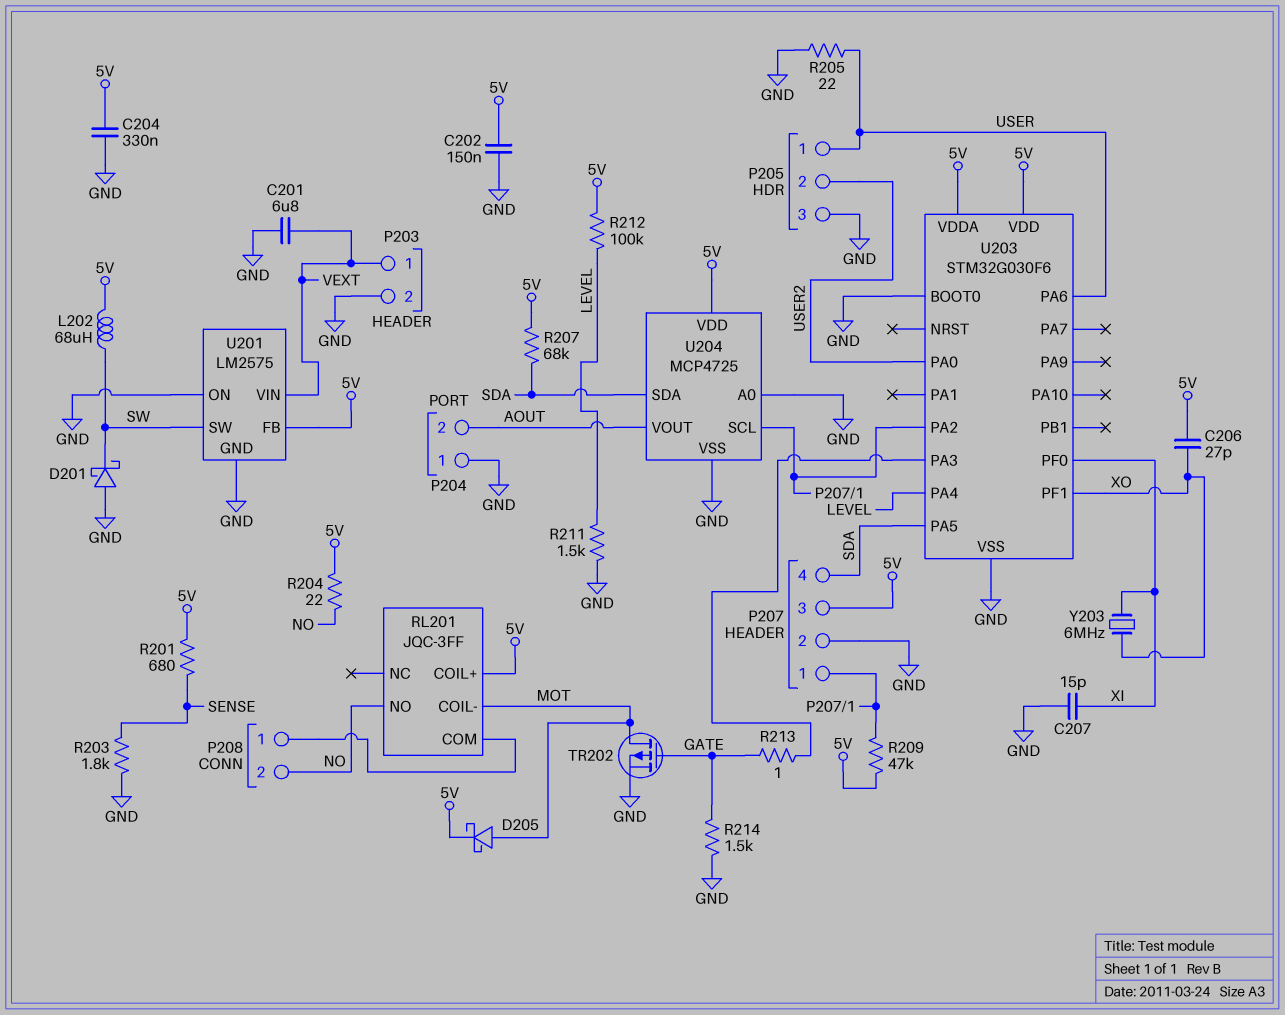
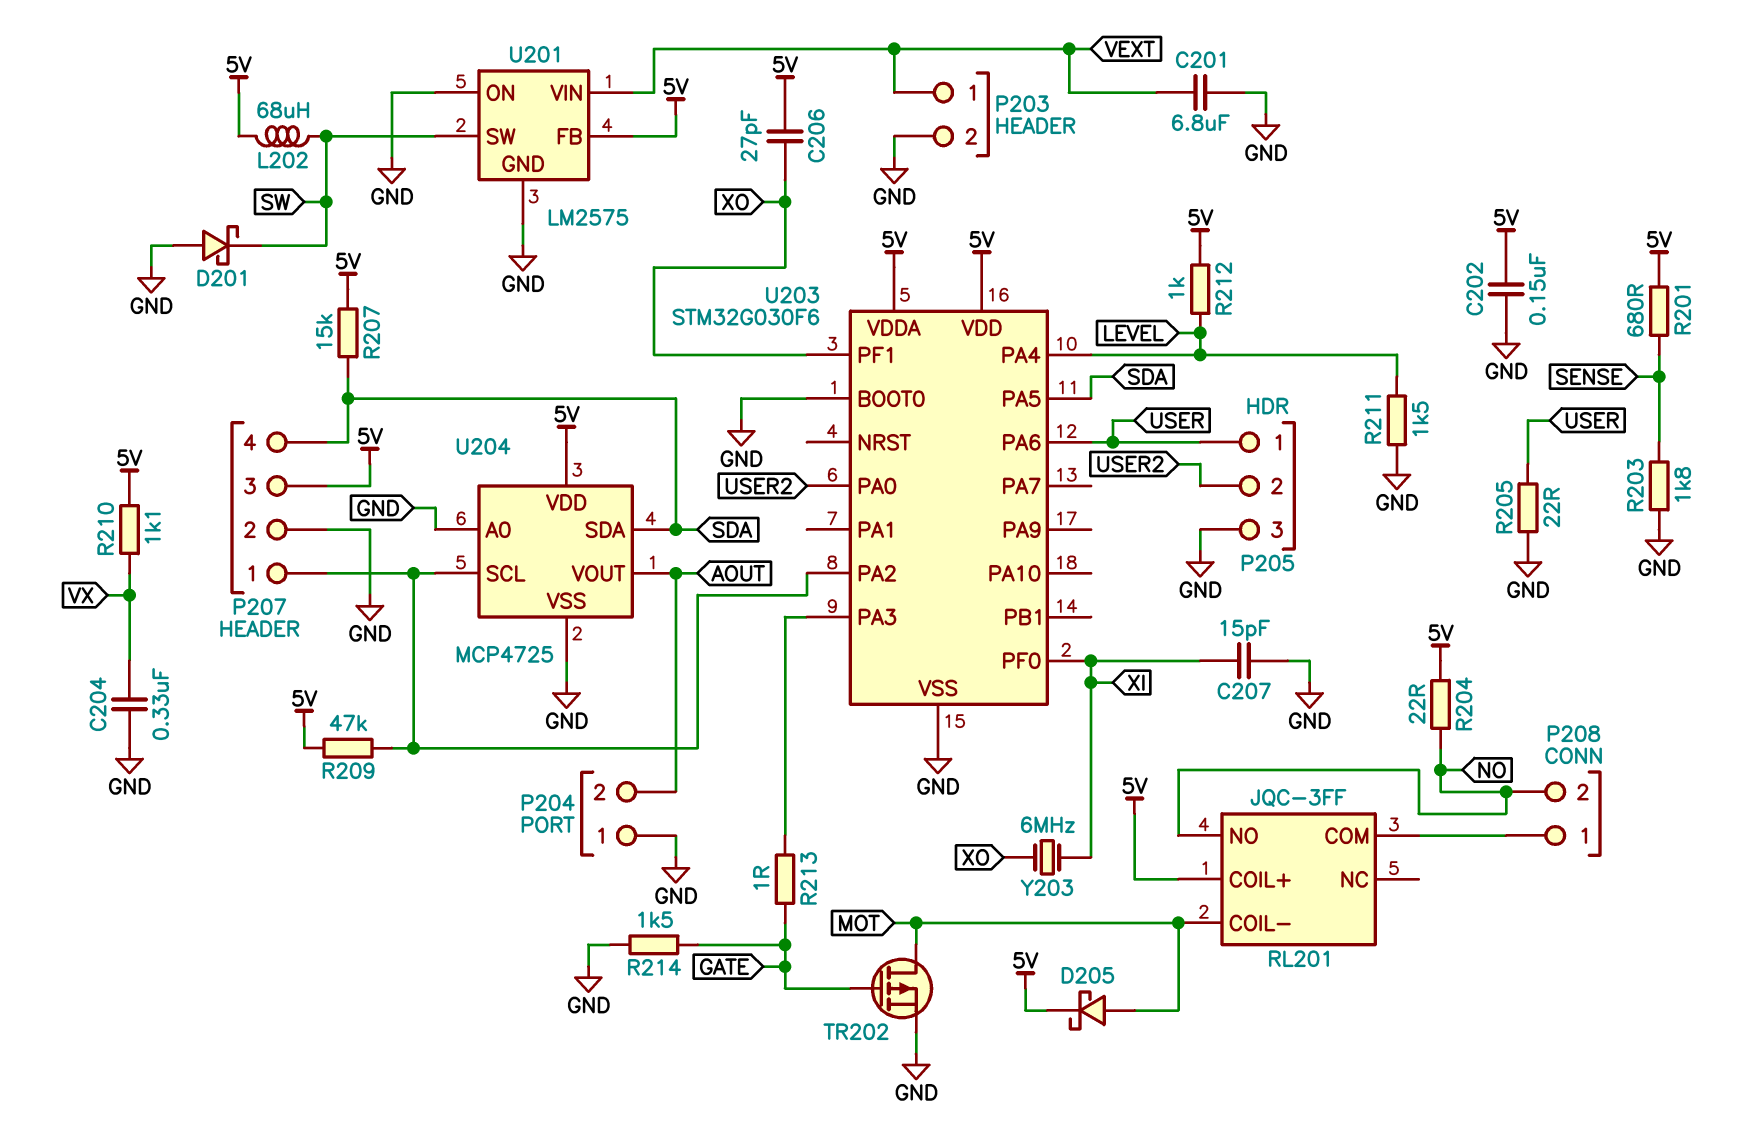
C204: 330nF (5V, GND) -> 330nF (GND, VX)
R207: 68k (5V, SDA) -> 15k (5V, SDA)
R210: none -> 1.1k (5V, VX)
R212: 100k (5V, LEVEL) -> 1k (5V, LEVEL)

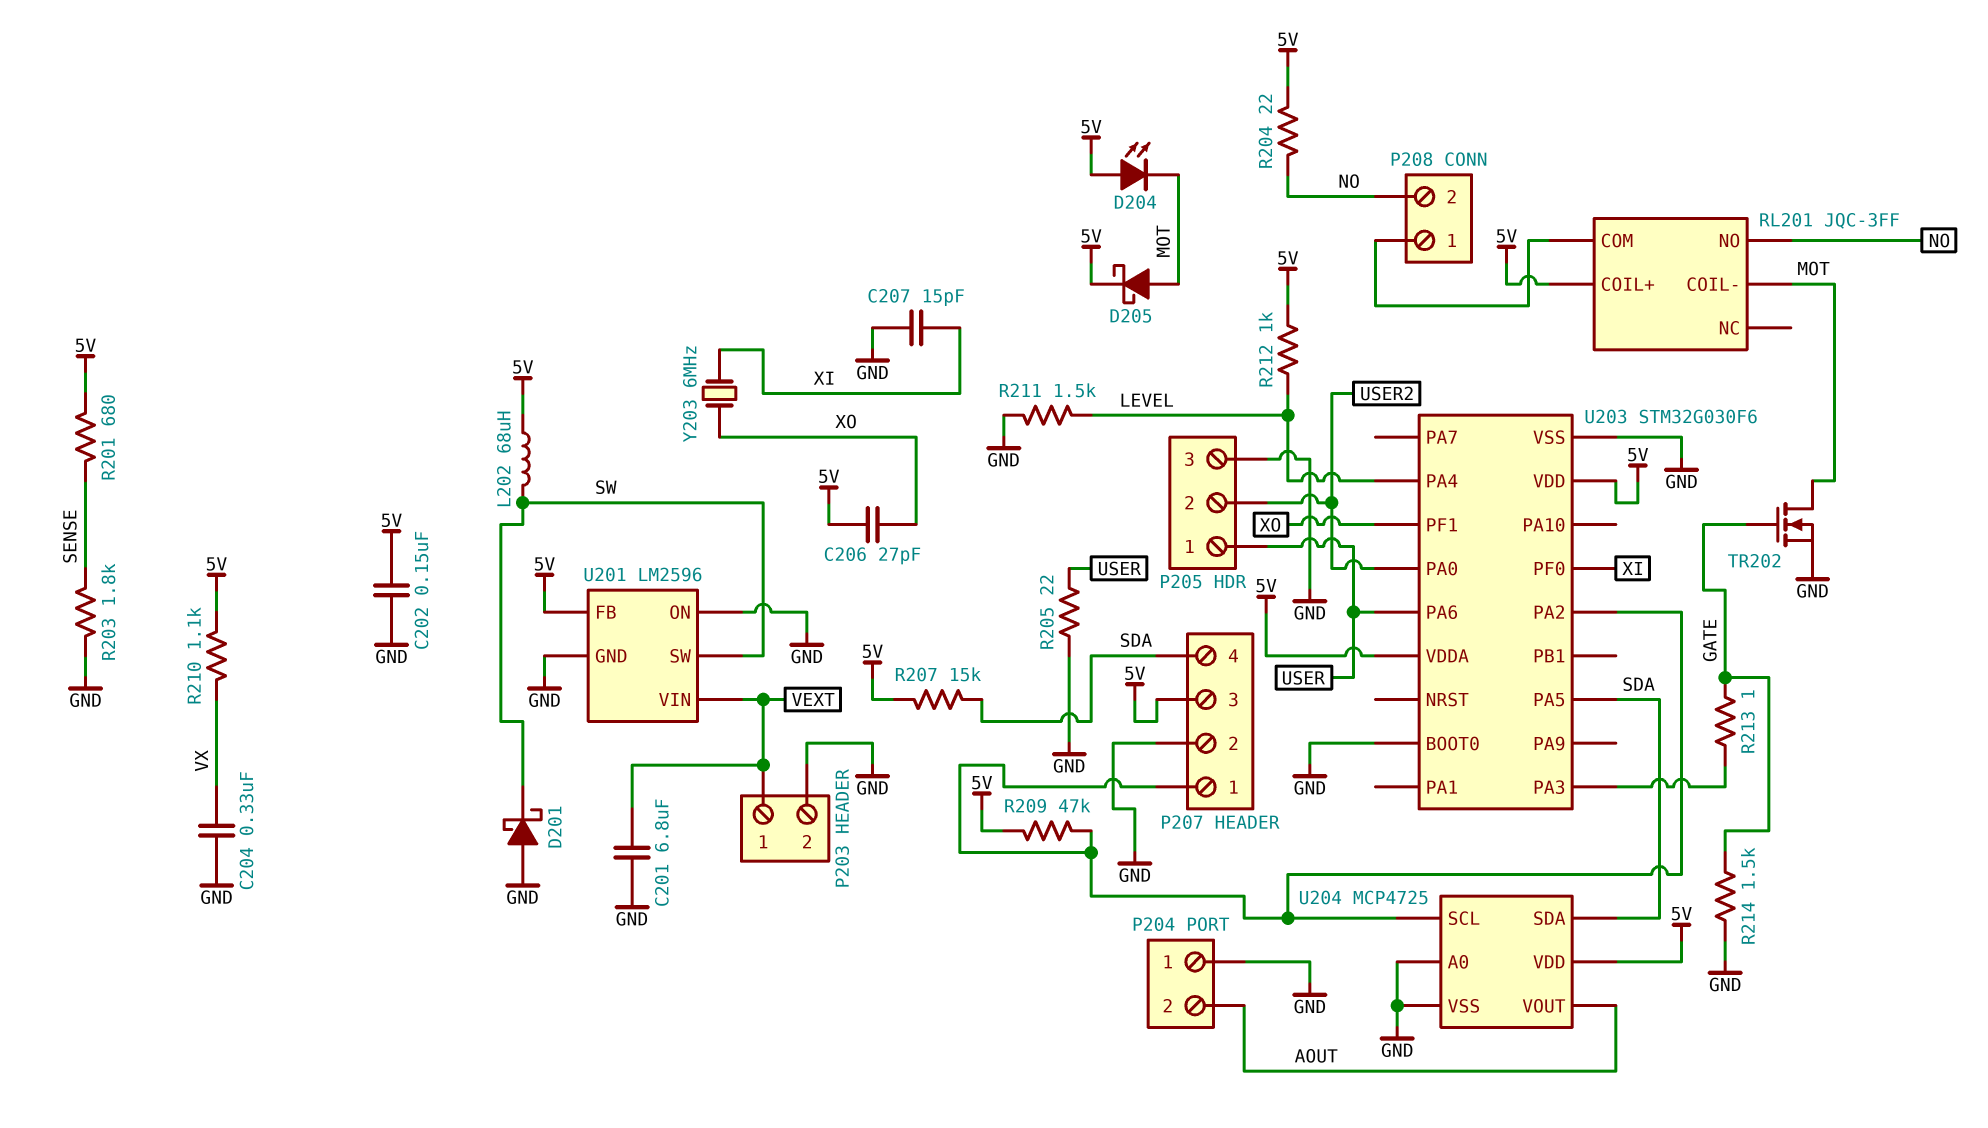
D204: none -> LED (A 5V, K MOT)
TR202: PMOS (G GATE, D MOT, S GND) -> NMOS (G GATE, D MOT, S GND)
U201: LM2575 -> LM2596

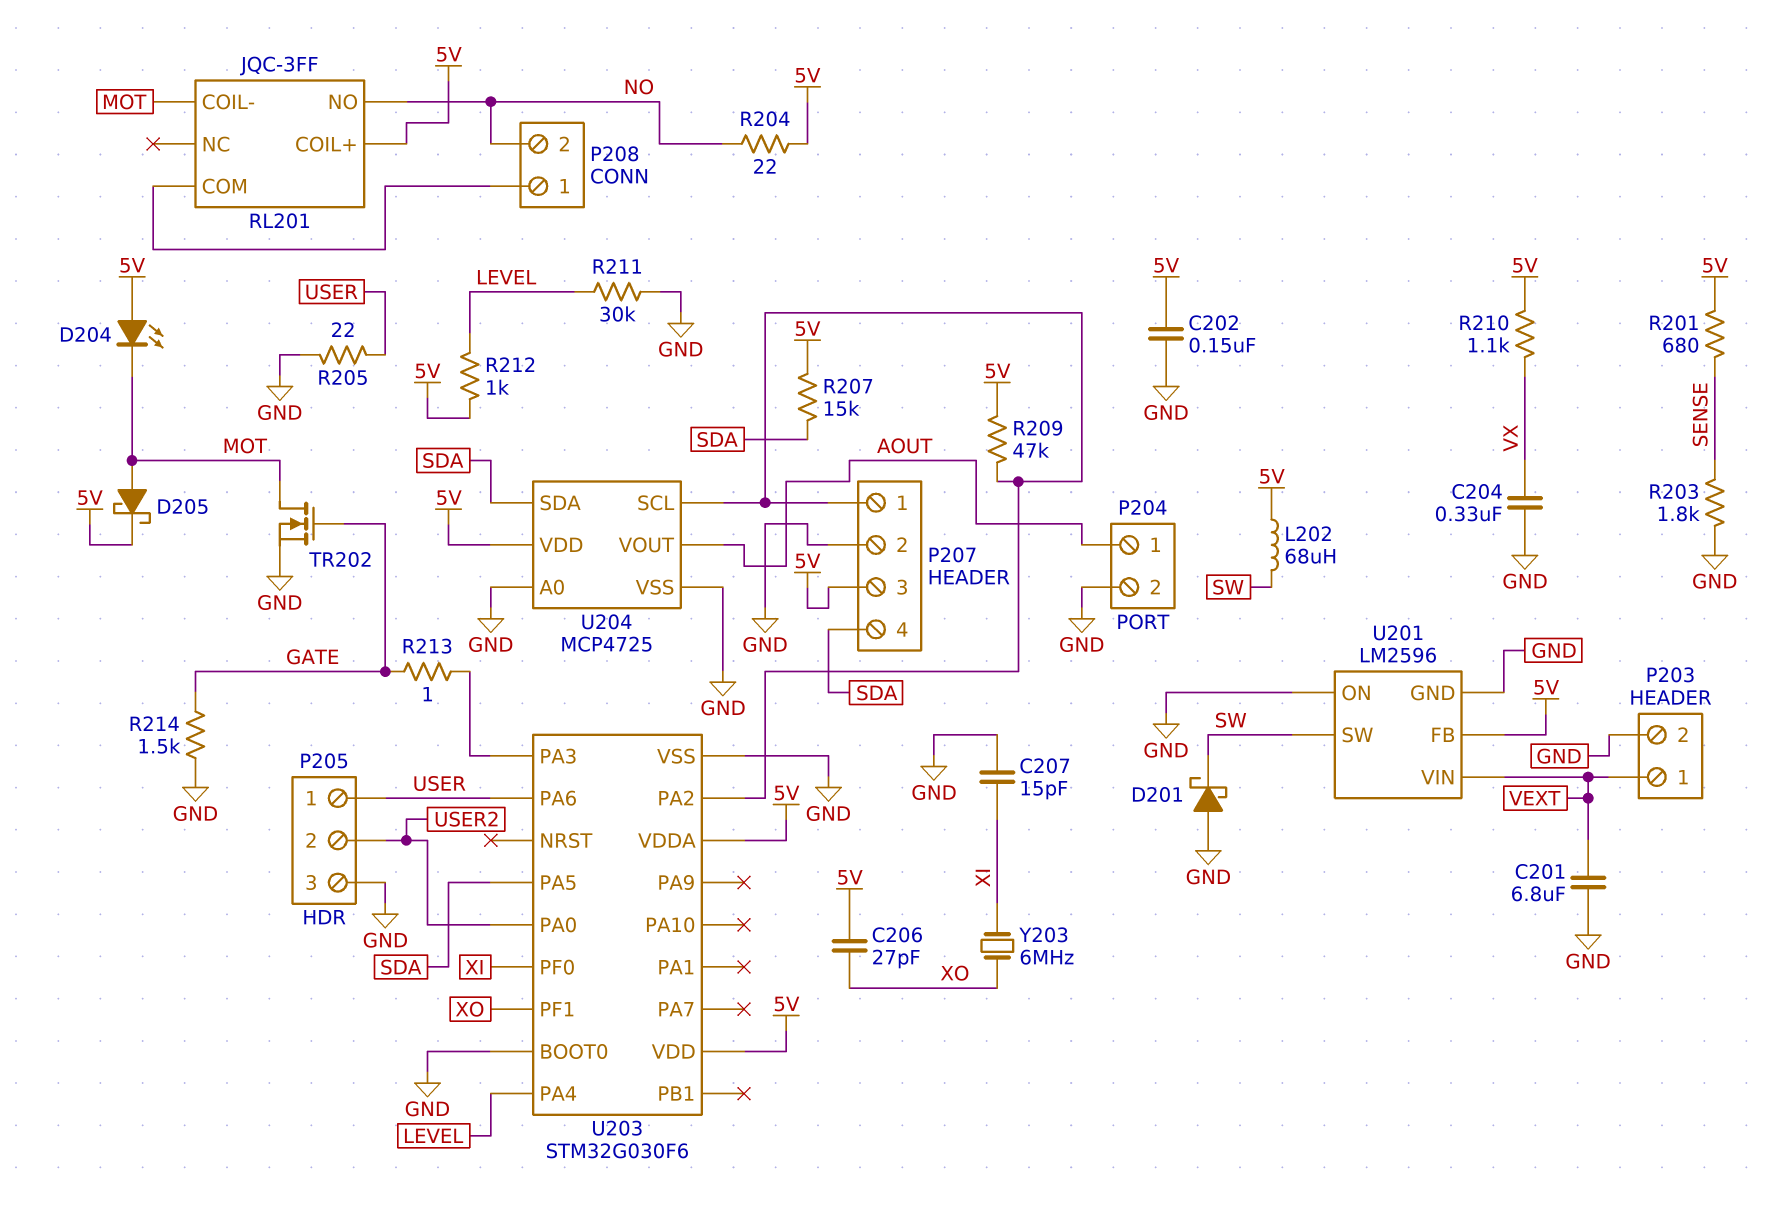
P204 pin 1: GND -> AOUT
P204 pin 2: AOUT -> GND
R211: 1.5k (GND, LEVEL) -> 30k (GND, LEVEL)

